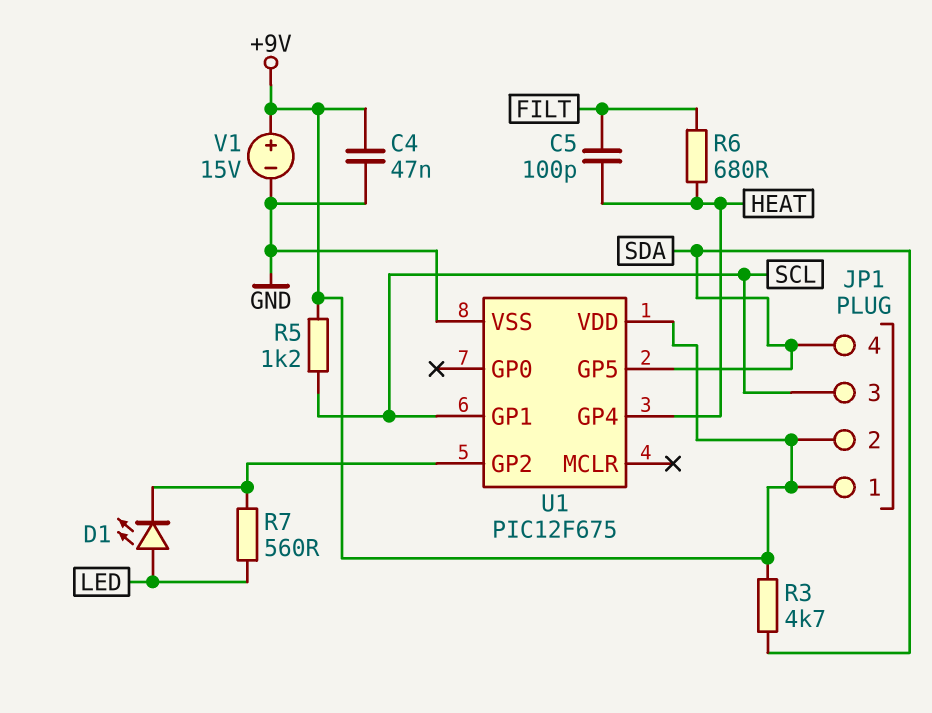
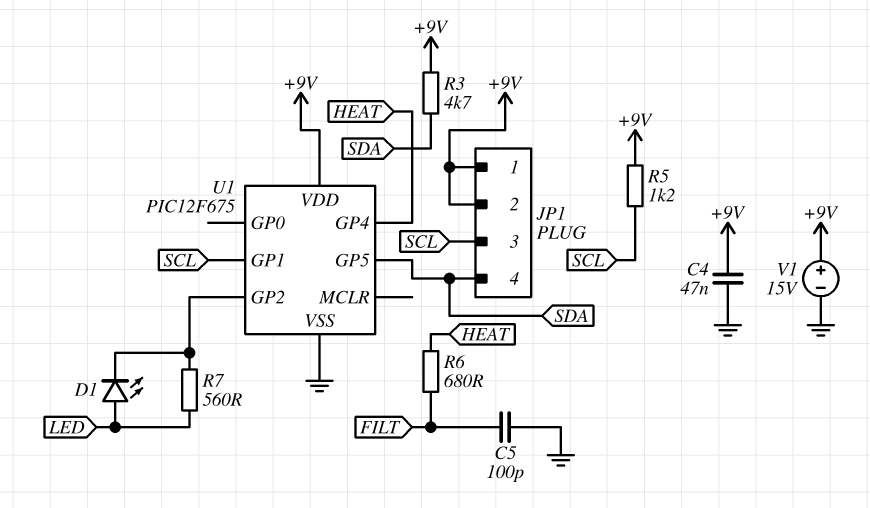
C5: 100pF (FILT, HEAT) -> 100pF (FILT, GND)

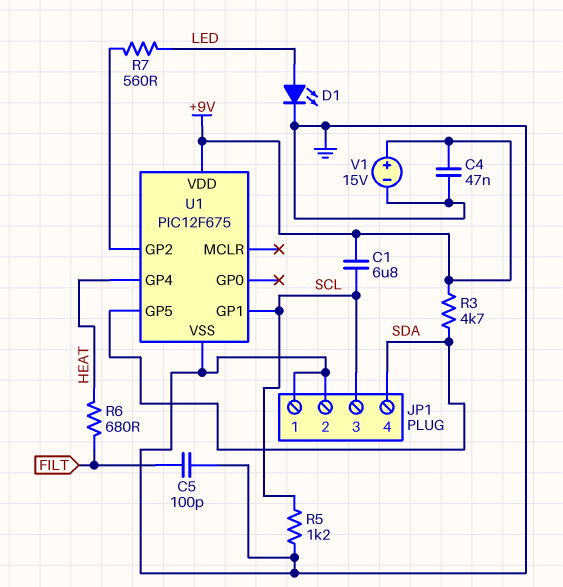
C1: none -> 6.8uF (+9V, SCL)
D1: LED (A LED, K U1/GP2) -> LED (A LED, K GND)
JP1 pin 1: +9V -> GND
JP1 pin 2: +9V -> GND
R5: 1.2k (+9V, SCL) -> 1.2k (GND, SCL)

